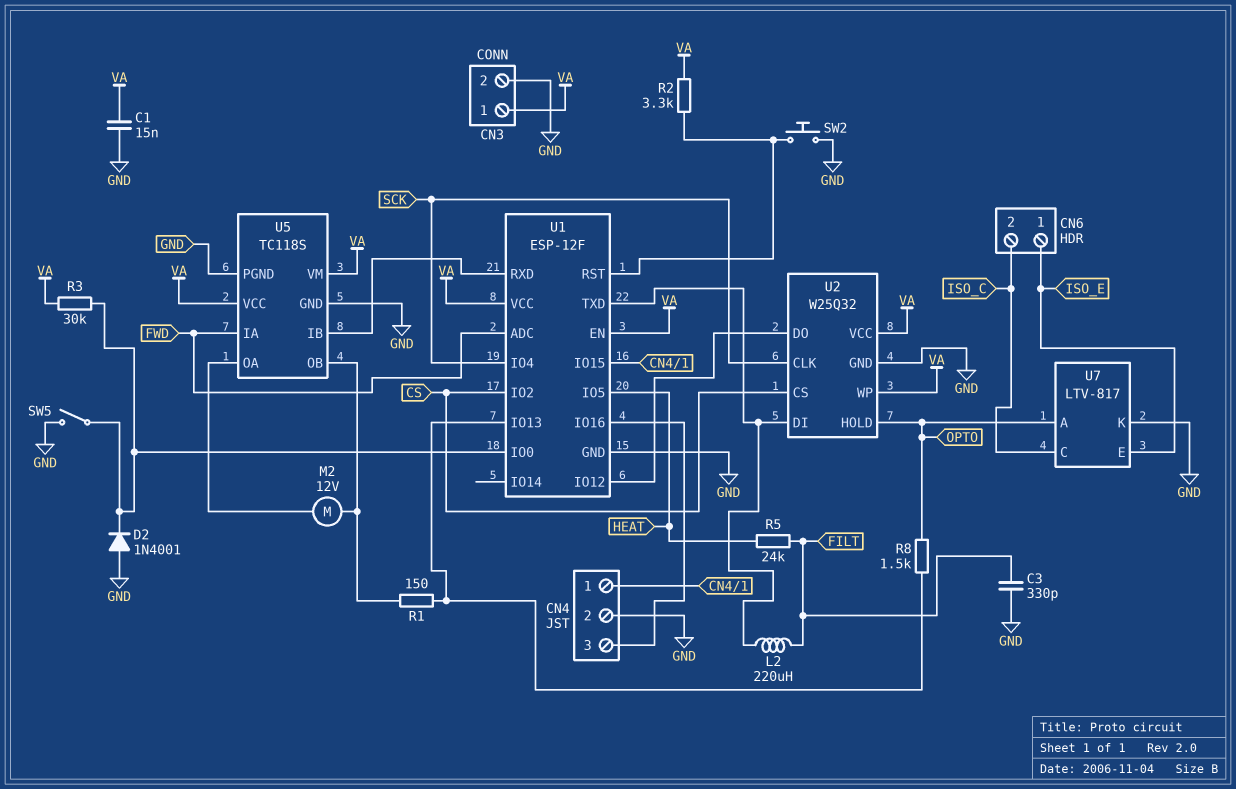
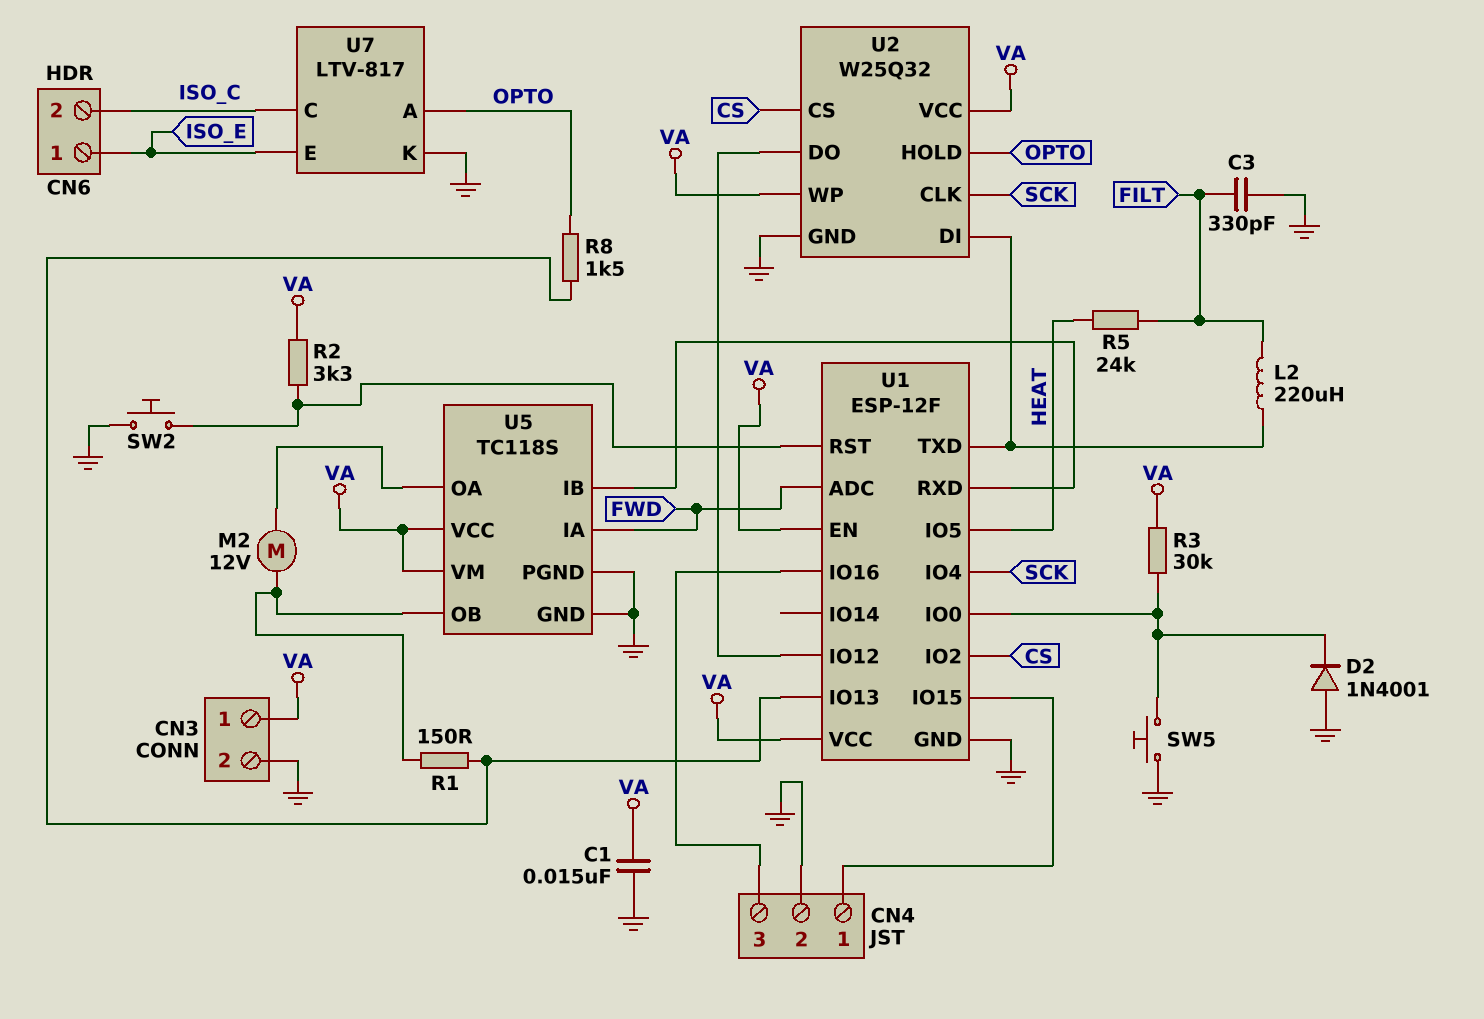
SW5: switch (GND, U1/IO0) -> button (GND, U1/IO0)

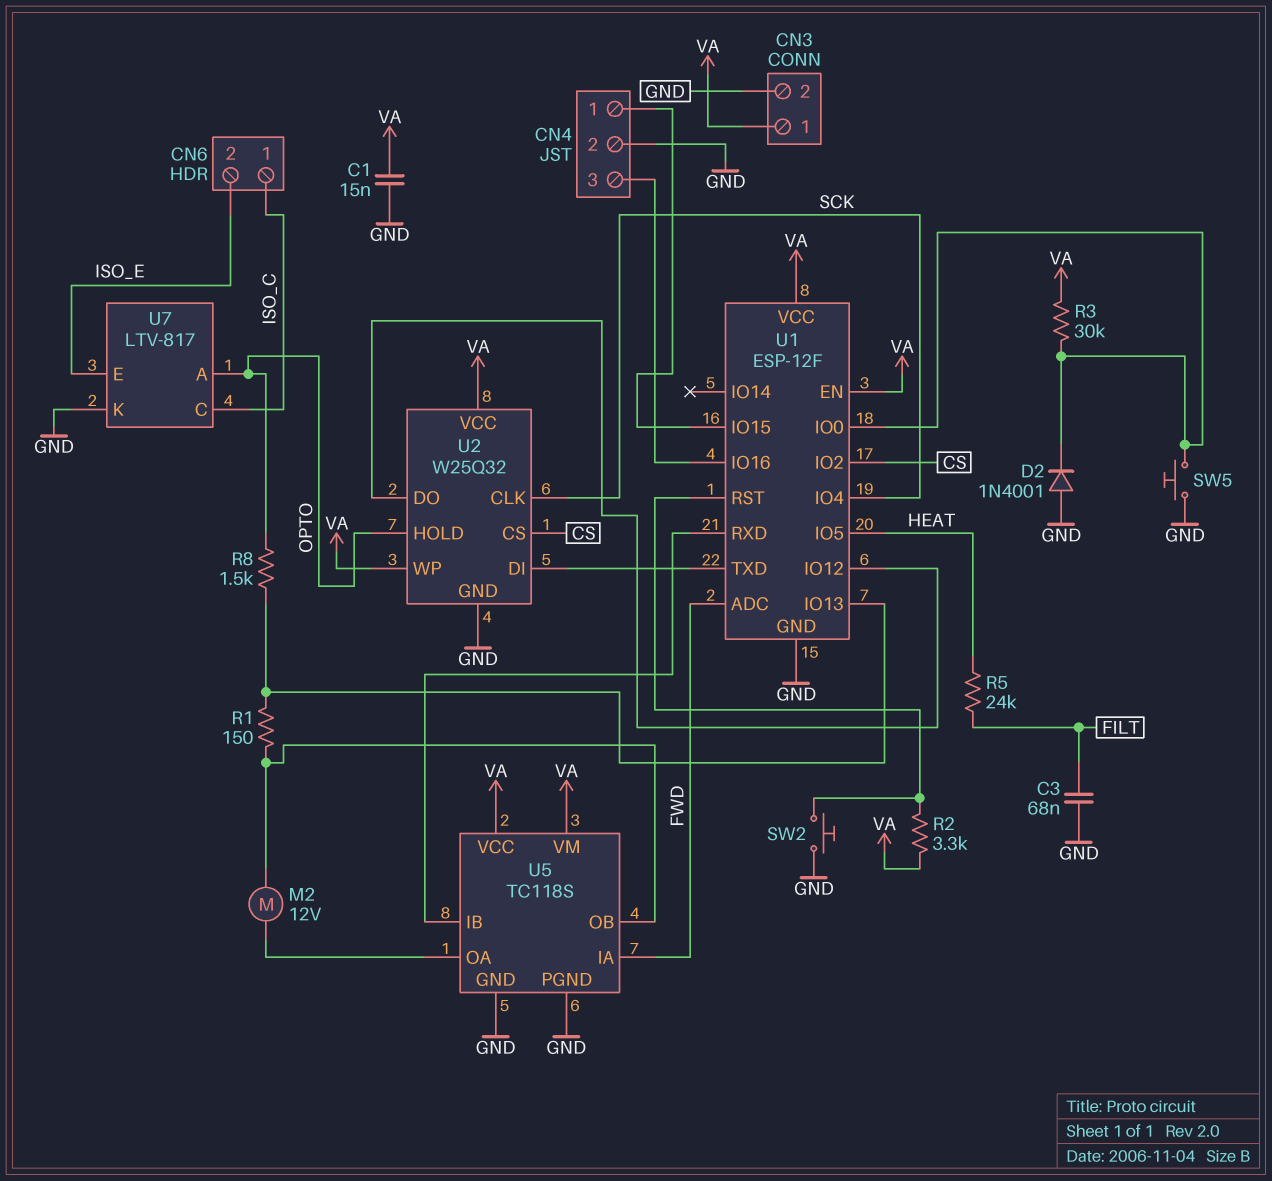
C3: 330pF (FILT, GND) -> 68nF (FILT, GND)
CN6 pin 1: ISO_E -> ISO_C
CN6 pin 2: ISO_C -> ISO_E
L2: 220uH (FILT, U1/TXD) -> none

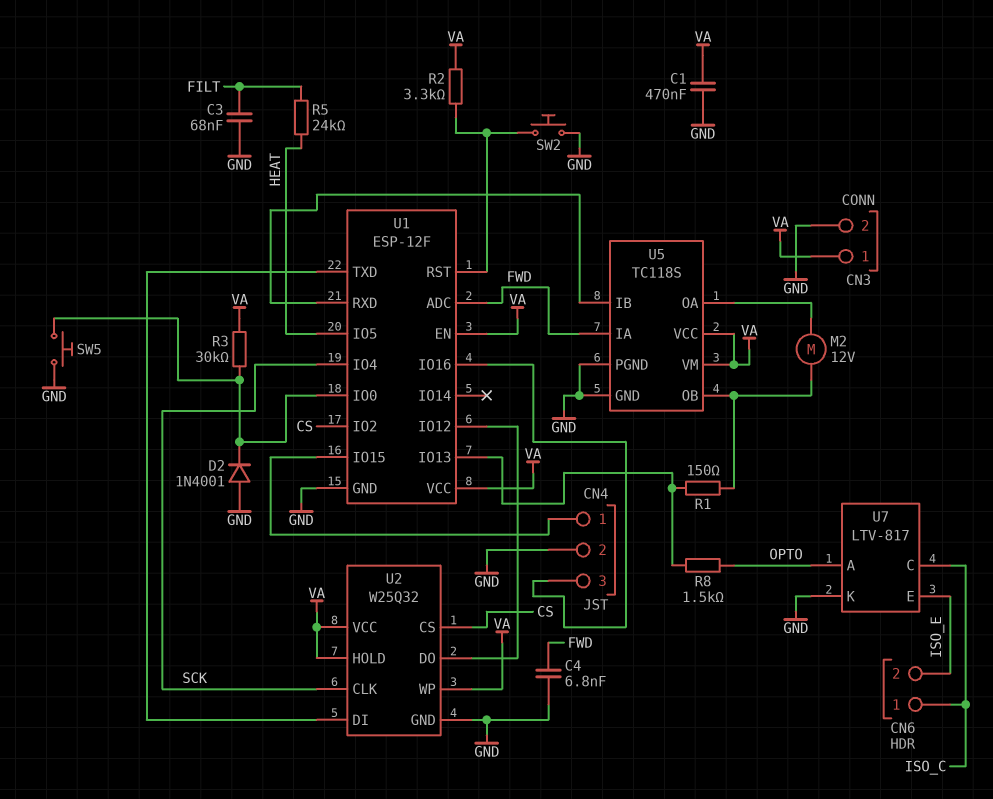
C1: 15nF (GND, VA) -> 470nF (GND, VA)
C4: none -> 6.8nF (FWD, GND)
U2 pin HOLD: OPTO -> VA

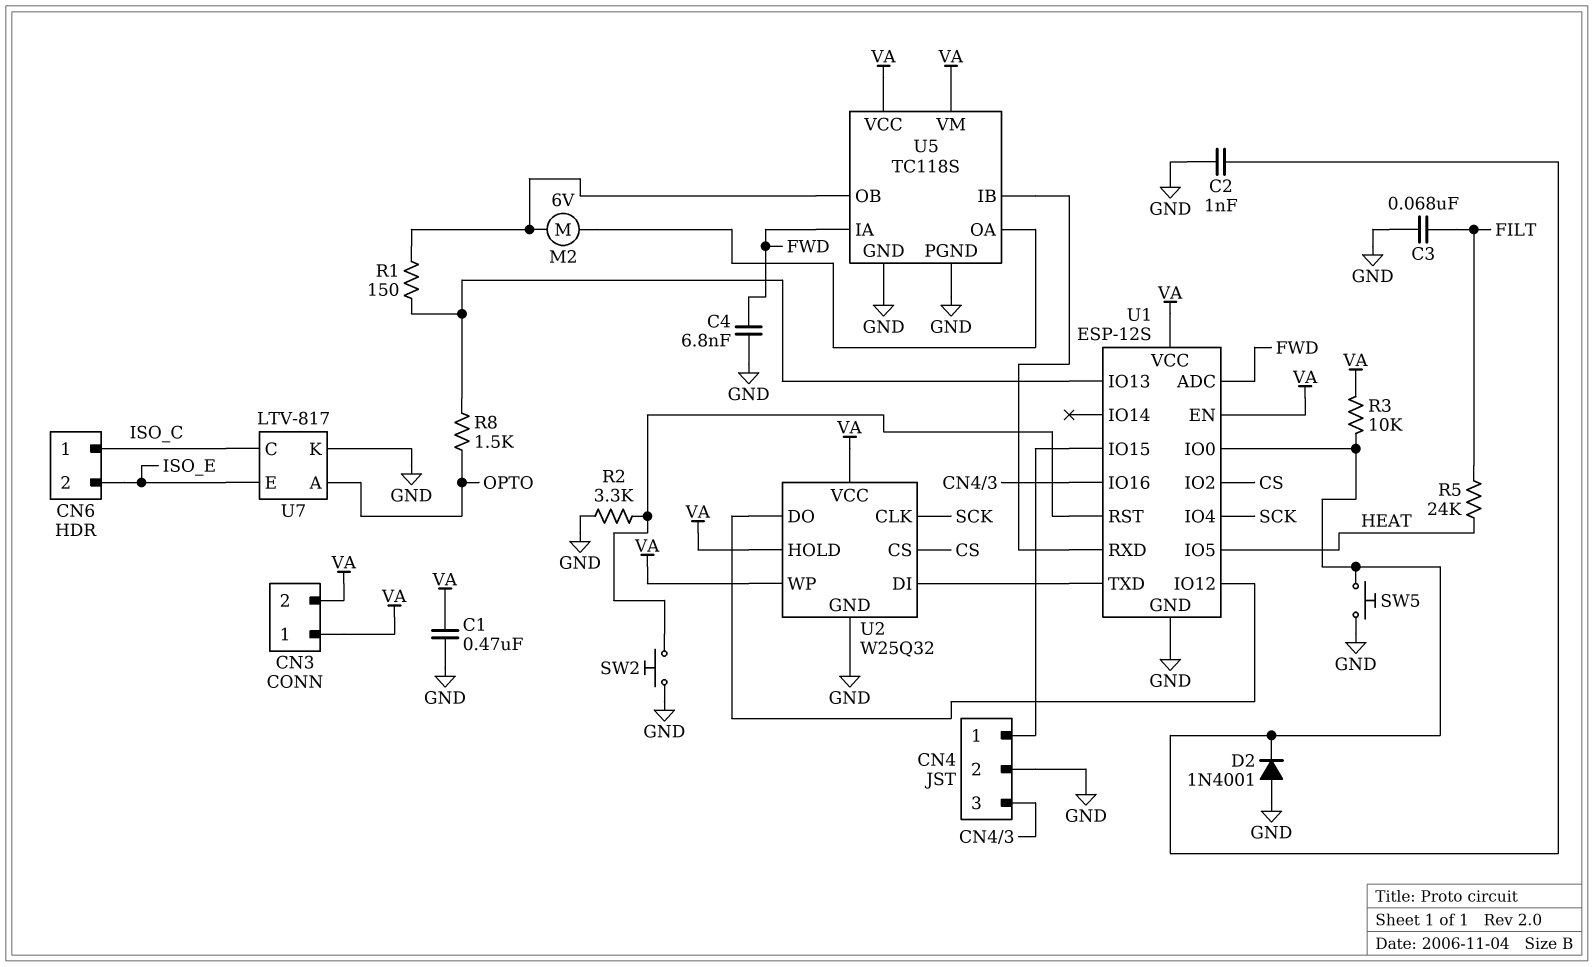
C2: none -> 1nF (GND, U1/IO0)
CN3 pin 2: GND -> VA
M2: motor 12V (U5/OA, U5/OB) -> motor 6V (U5/OA, U5/OB)
R2: 3.3k (U1/RST, VA) -> 3.3k (GND, U1/RST)
R3: 30k (U1/IO0, VA) -> 10k (U1/IO0, VA)
U1: ESP-12F -> ESP-12S

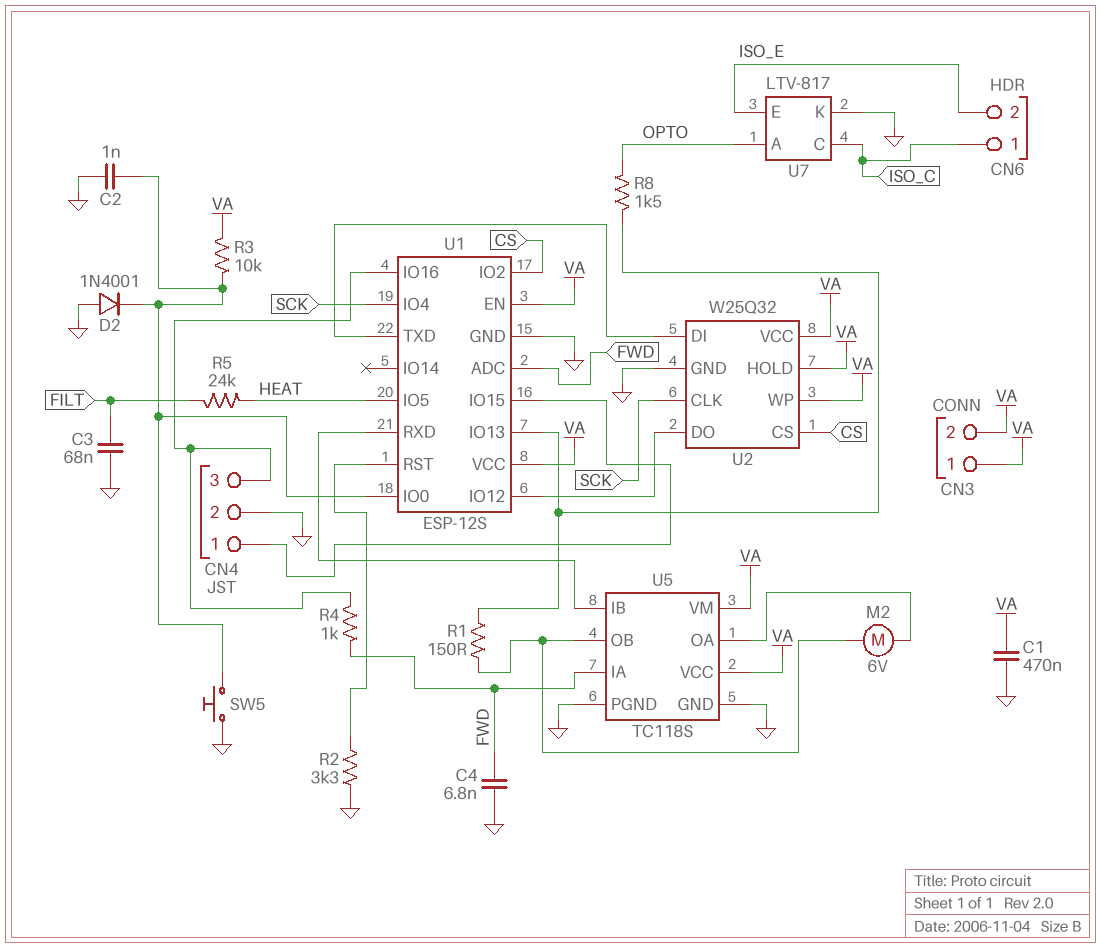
R4: none -> 1k (CN4/3, FWD)
SW2: button (GND, U1/RST) -> none

